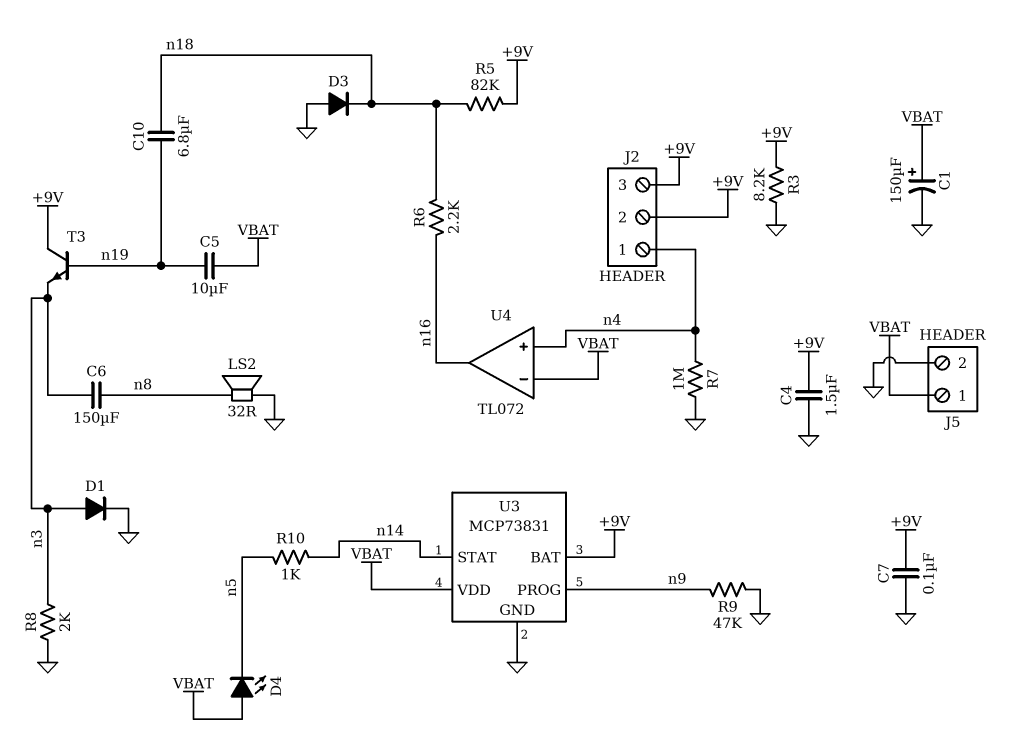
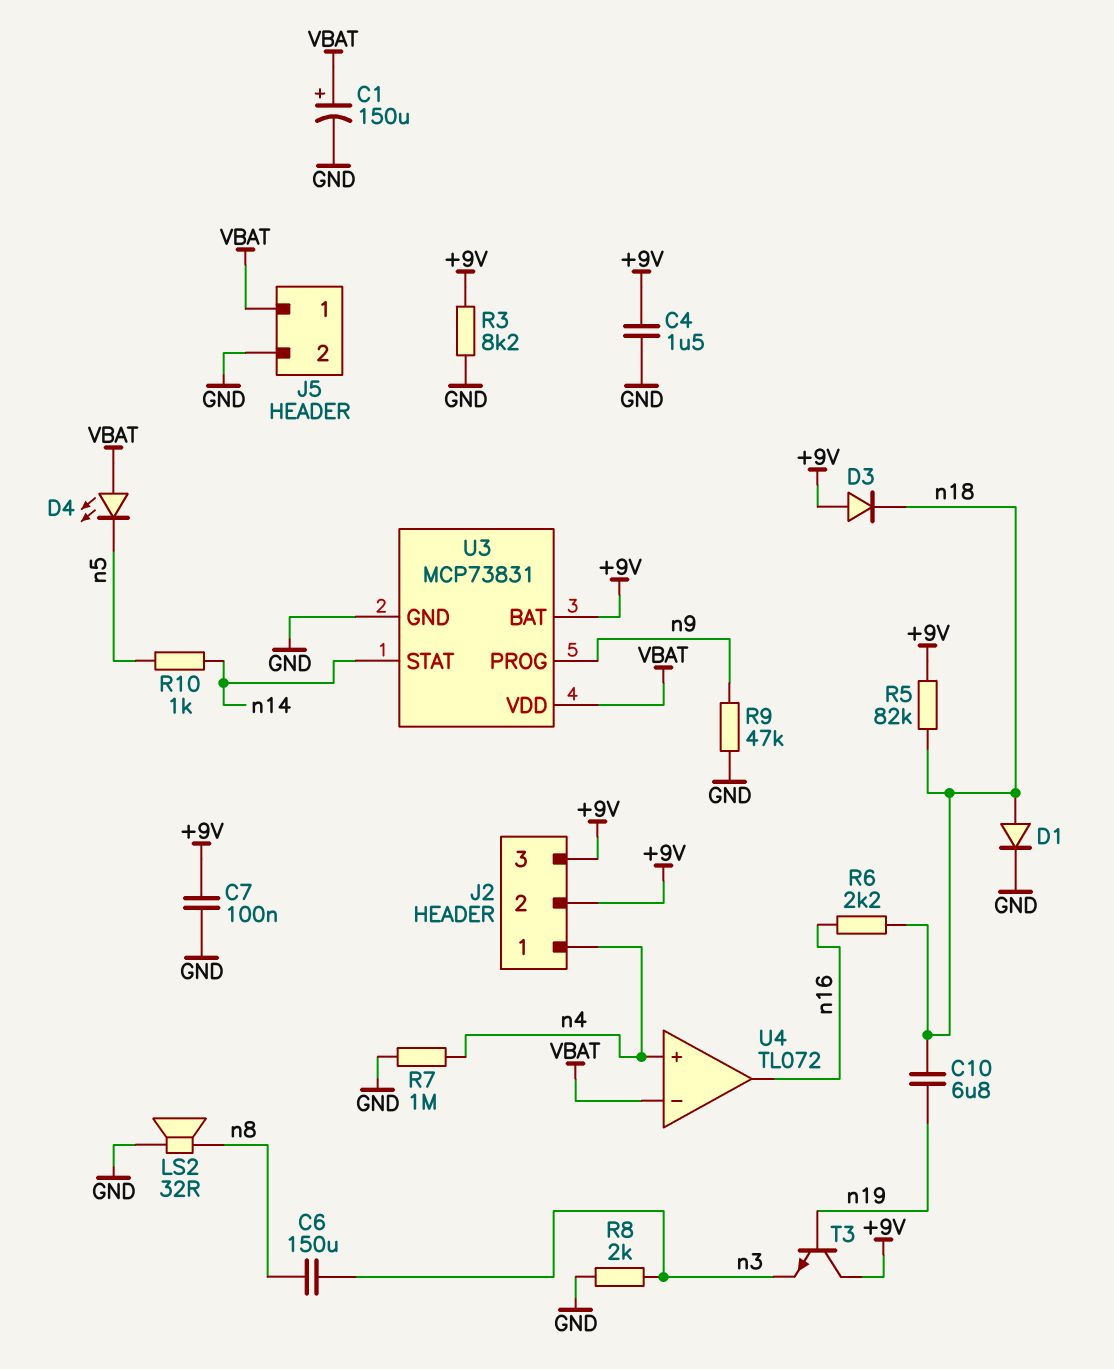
C5: 10uF (VBAT, n19) -> none
D1: diode (A n3, K GND) -> diode (A n18, K GND)
D3: diode (A GND, K n18) -> diode (A +9V, K n18)

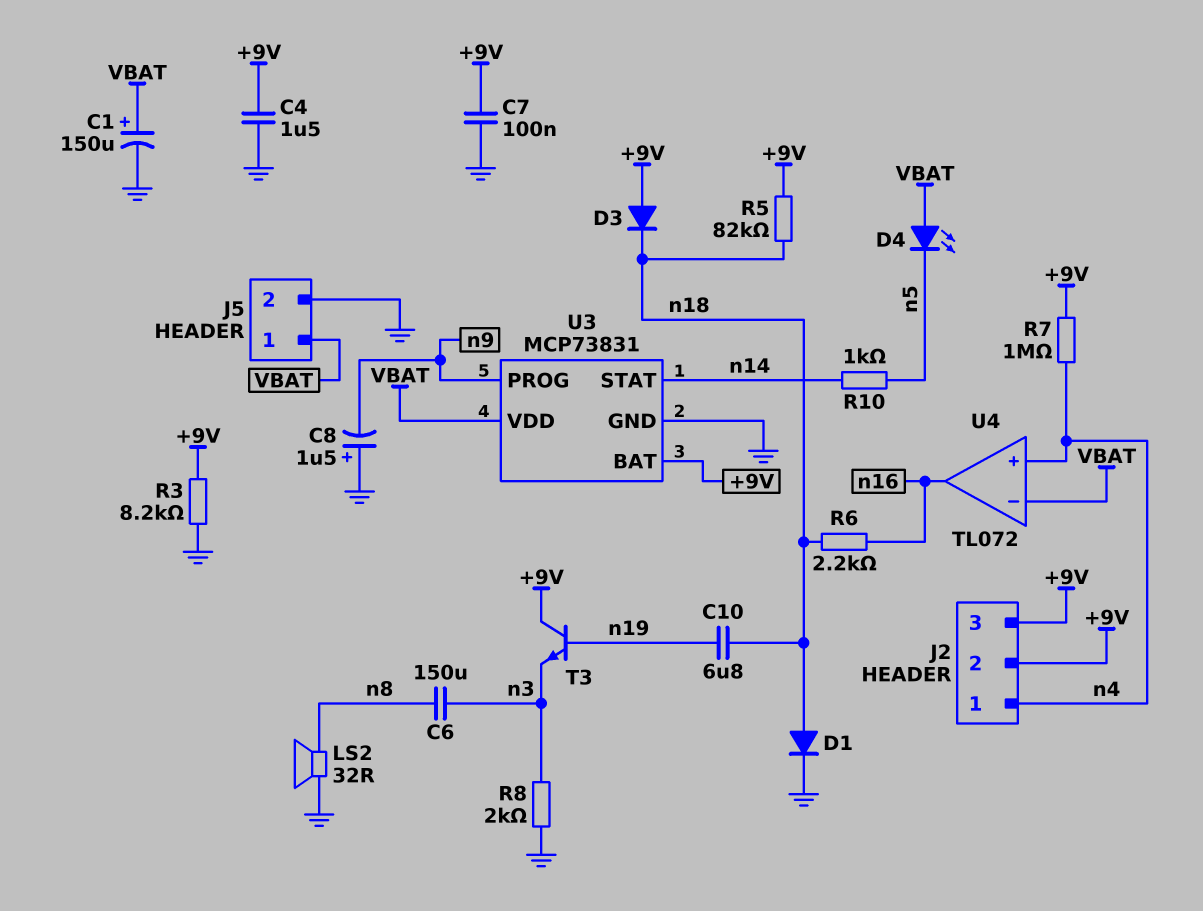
C8: none -> 1.5uF (plus GND, minus n9)
R7: 1M (GND, n4) -> 1M (+9V, n4)
R9: 47k (GND, n9) -> none

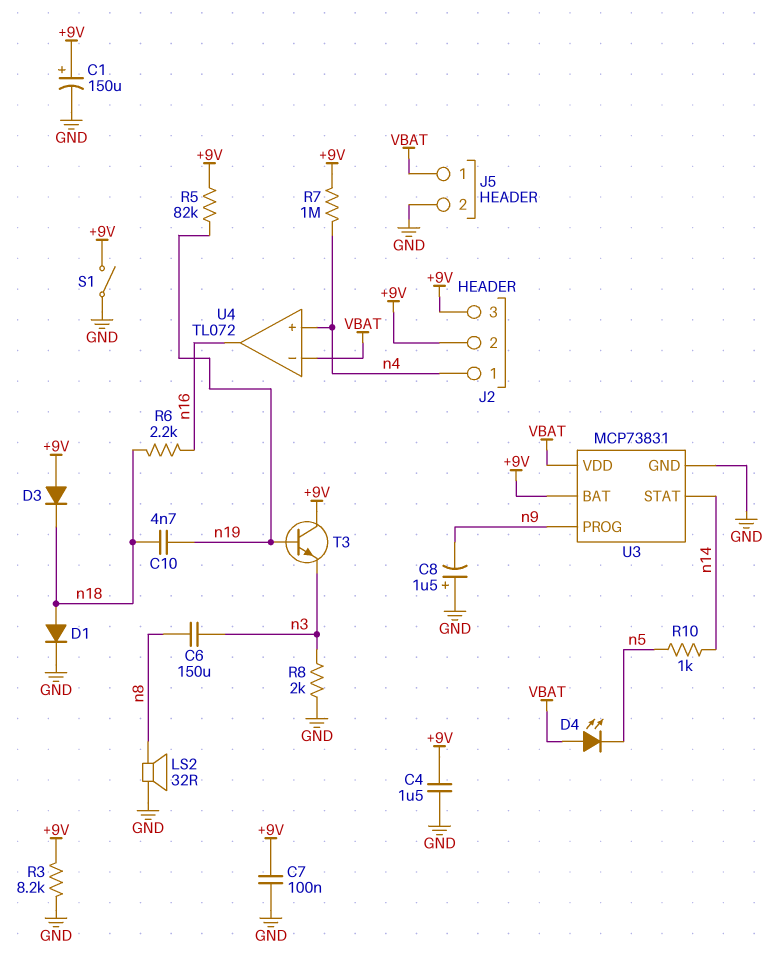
C1: 150uF (plus VBAT, minus GND) -> 150uF (plus +9V, minus GND)
C10: 6.8uF (n18, n19) -> 4.7nF (n18, n19)
R5: 82k (+9V, n18) -> 82k (+9V, n19)
S1: none -> switch (+9V, GND)

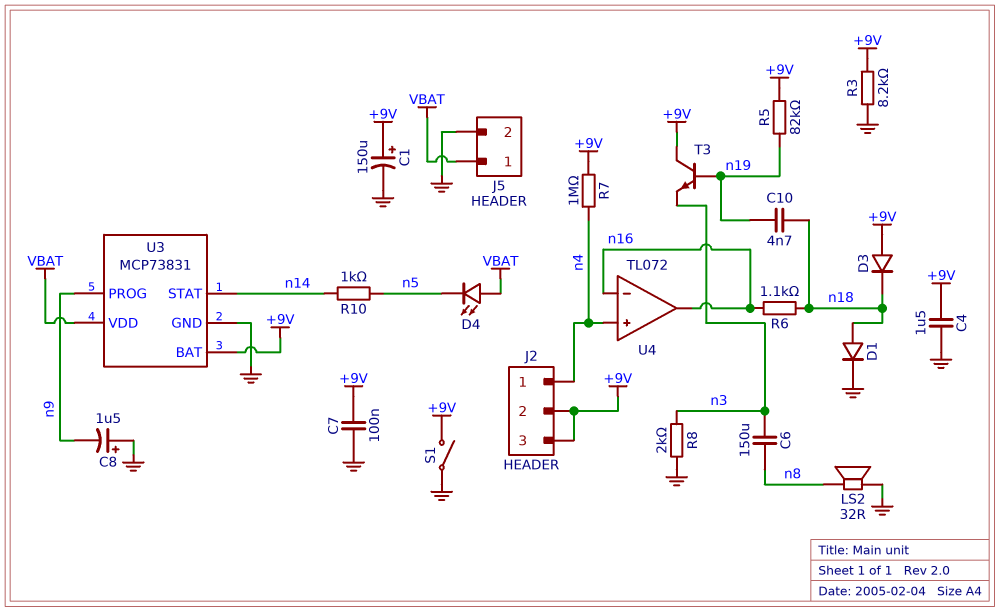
R6: 2.2k (n16, n18) -> 1.1k (n16, n18)
U4 pin in-: VBAT -> n16

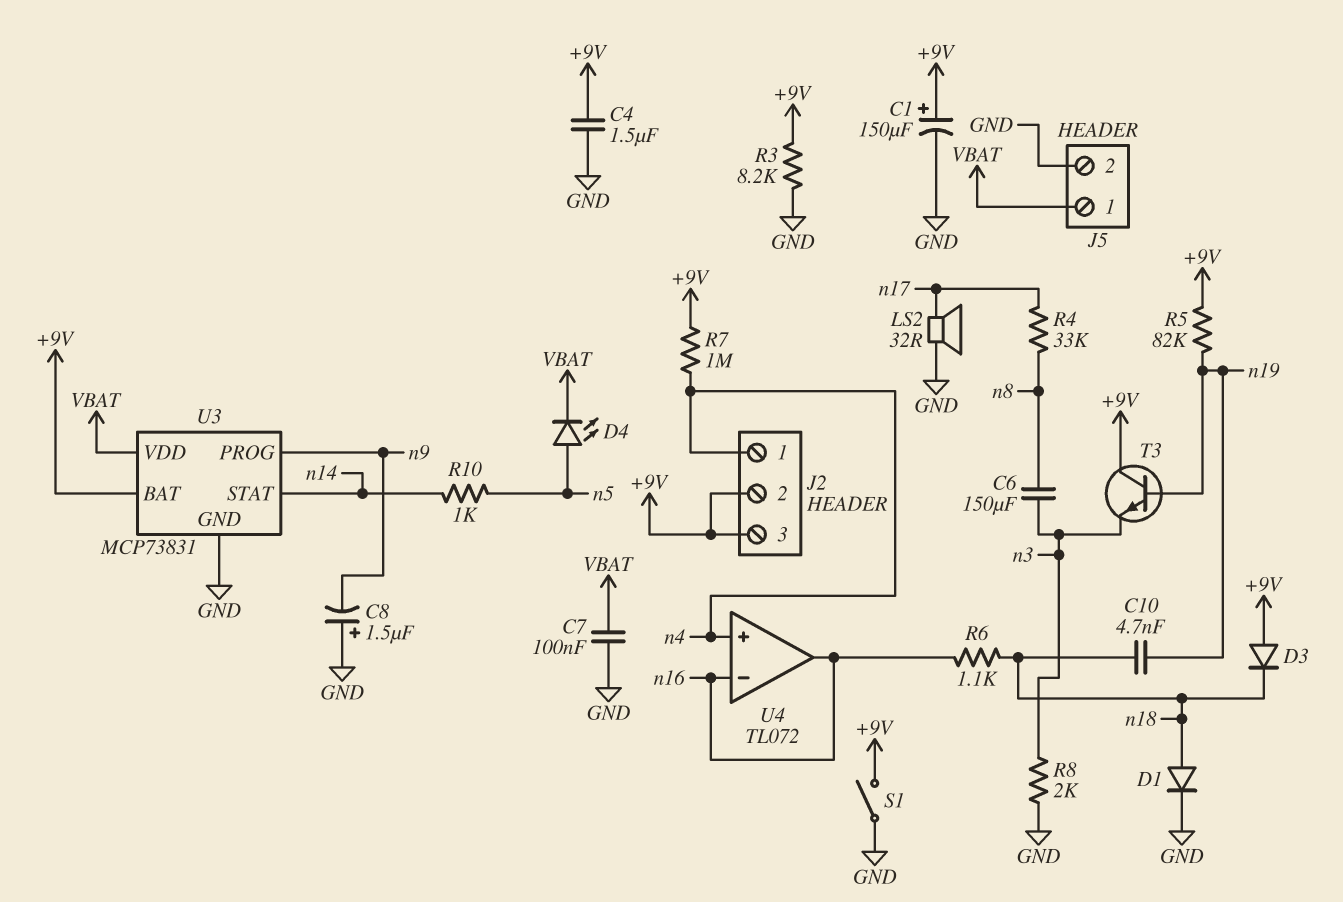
C7: 100nF (+9V, GND) -> 100nF (GND, VBAT)
D4: LED (A VBAT, K n5) -> LED (A n5, K VBAT)
LS2: speaker 32R (GND, n8) -> speaker 32R (GND, n17)
R4: none -> 33k (n8, n17)

